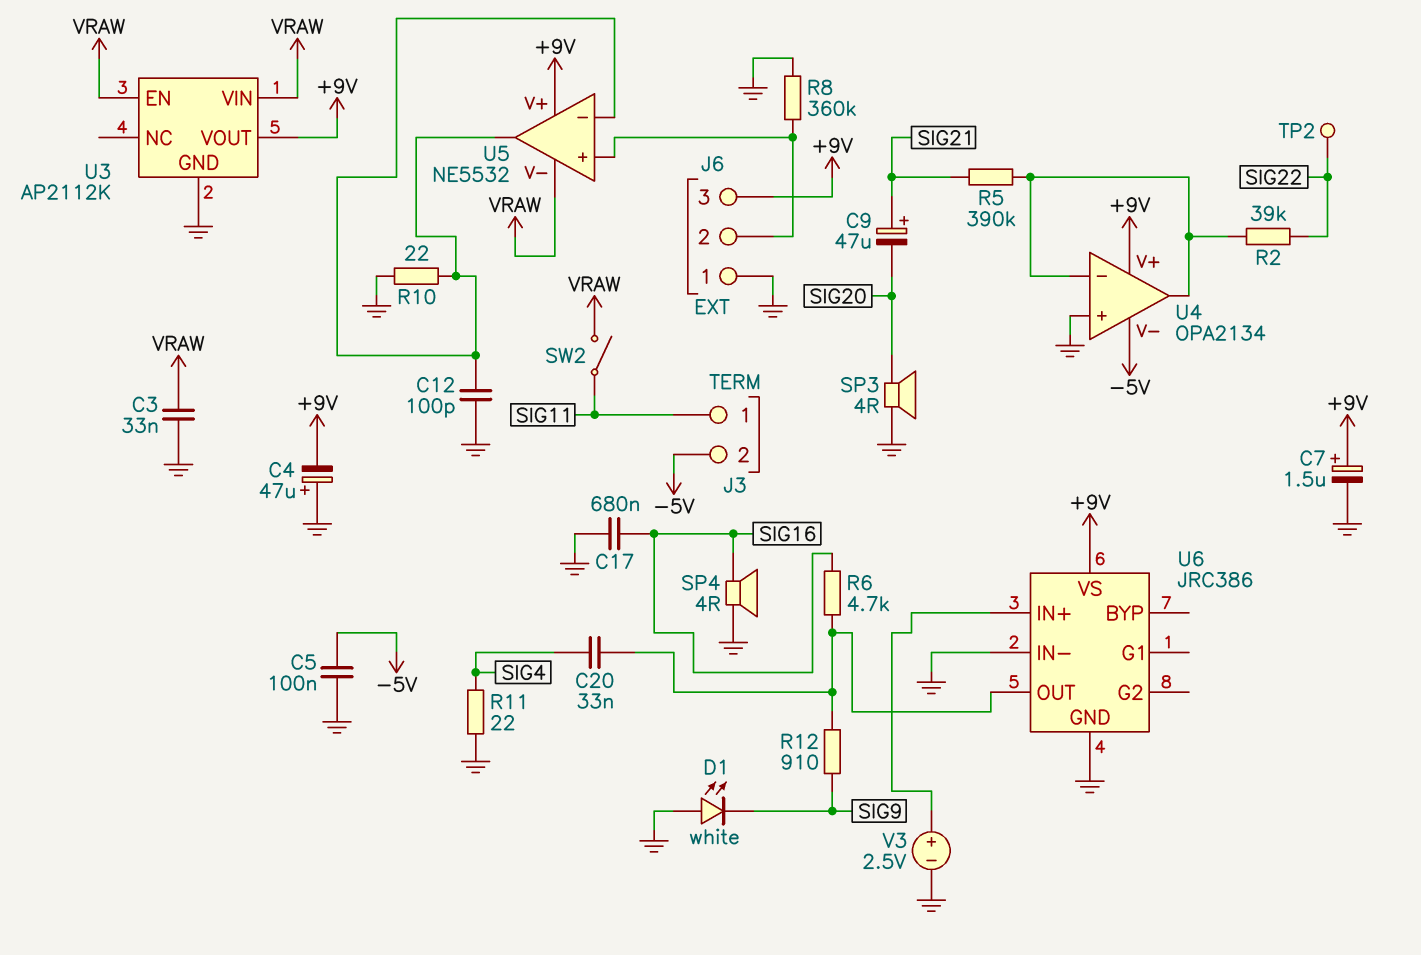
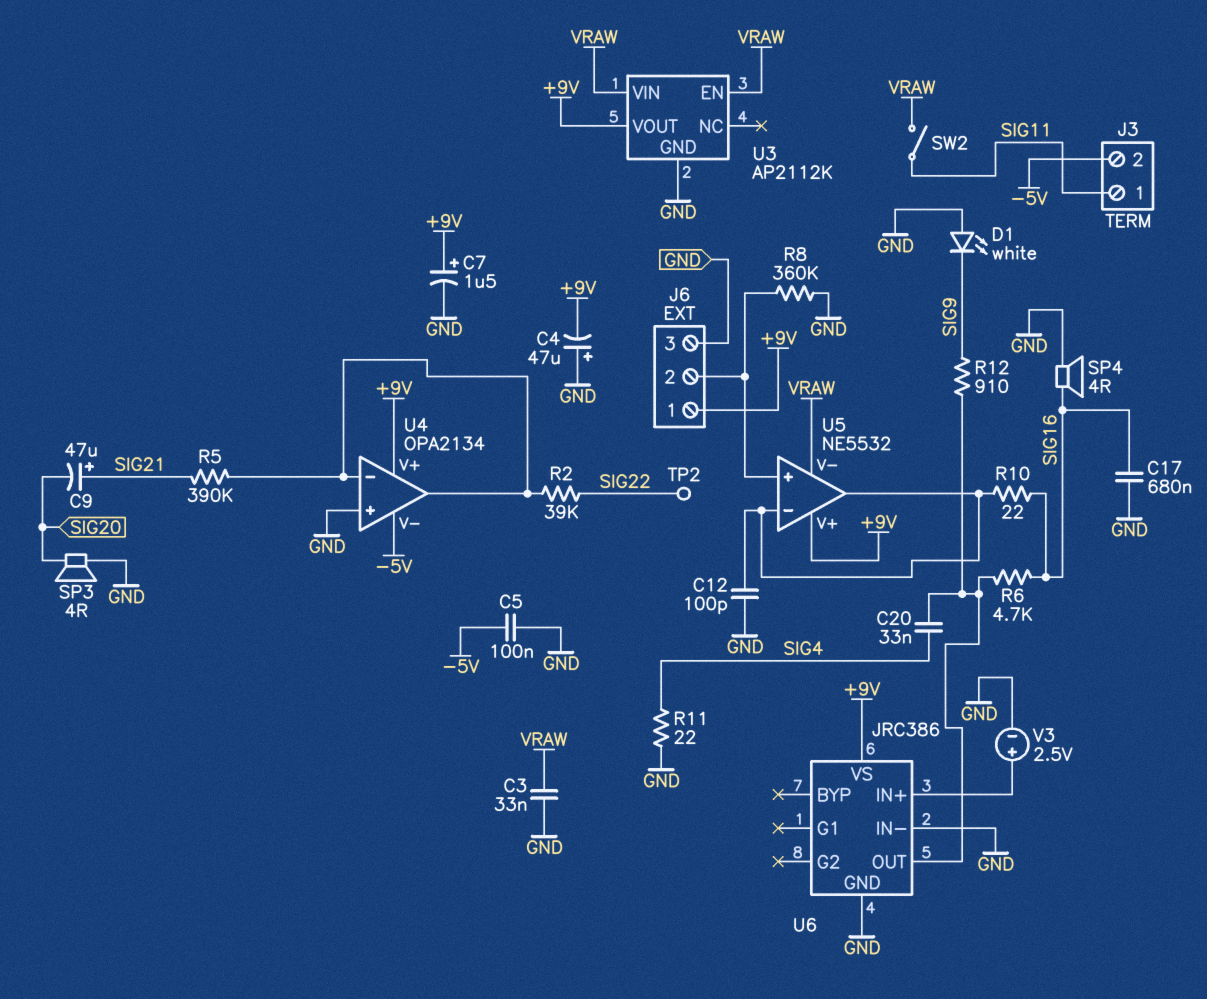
J6 pin 1: GND -> +9V
J6 pin 3: +9V -> GND
R10: 22 (GND, U5/in-) -> 22 (SIG16, U5/in-)

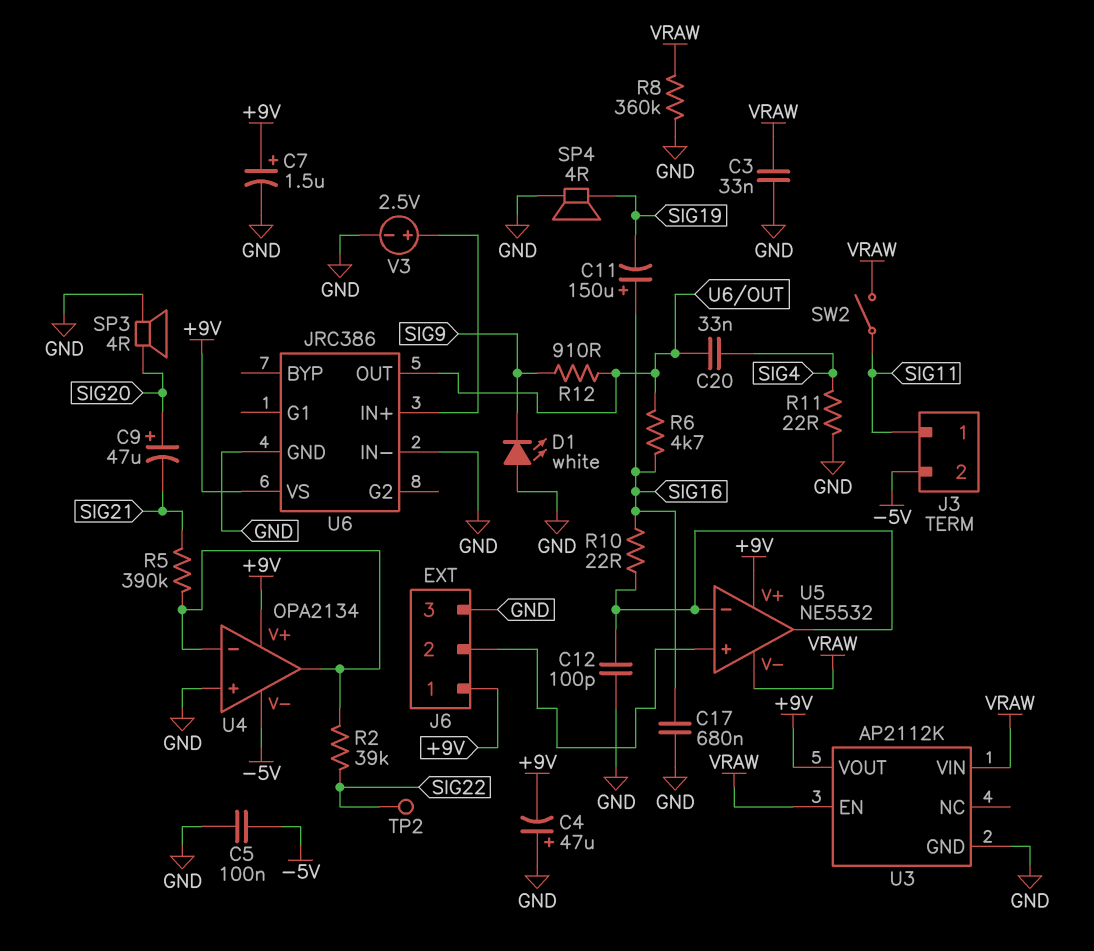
C9: 47uF (plus SIG21, minus SIG20) -> 47uF (plus SIG20, minus SIG21)
C11: none -> 150uF (plus SIG16, minus SIG19)
R8: 360k (GND, J6/2) -> 360k (GND, VRAW)
SP4: speaker 4R (GND, SIG16) -> speaker 4R (GND, SIG19)

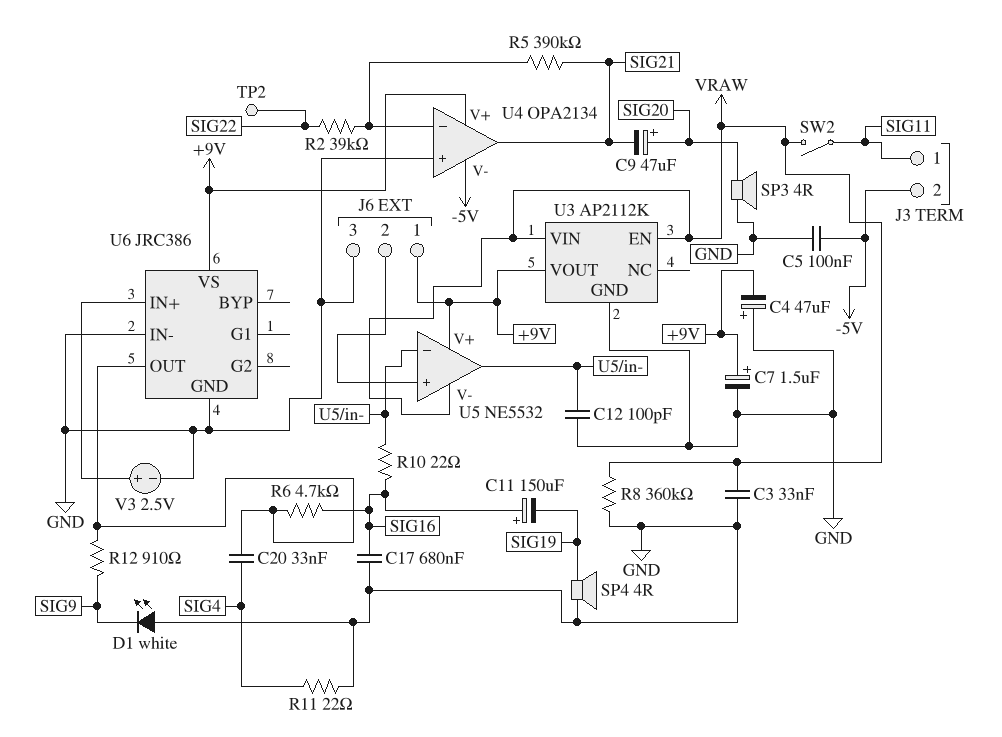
U4 pin out: U4/in- -> SIG21

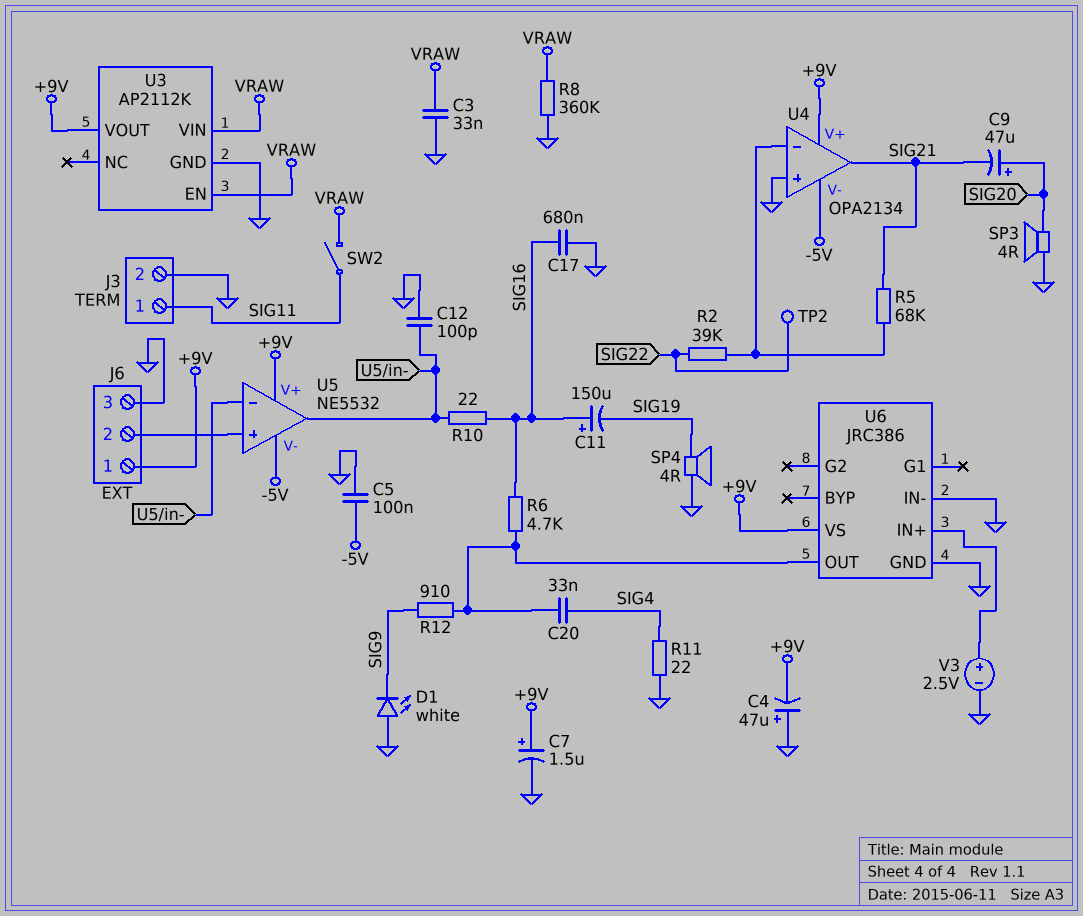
J3 pin 2: -5V -> GND
R5: 390k (SIG21, U4/in-) -> 68k (SIG21, U4/in-)
U5 pin V-: VRAW -> -5V

